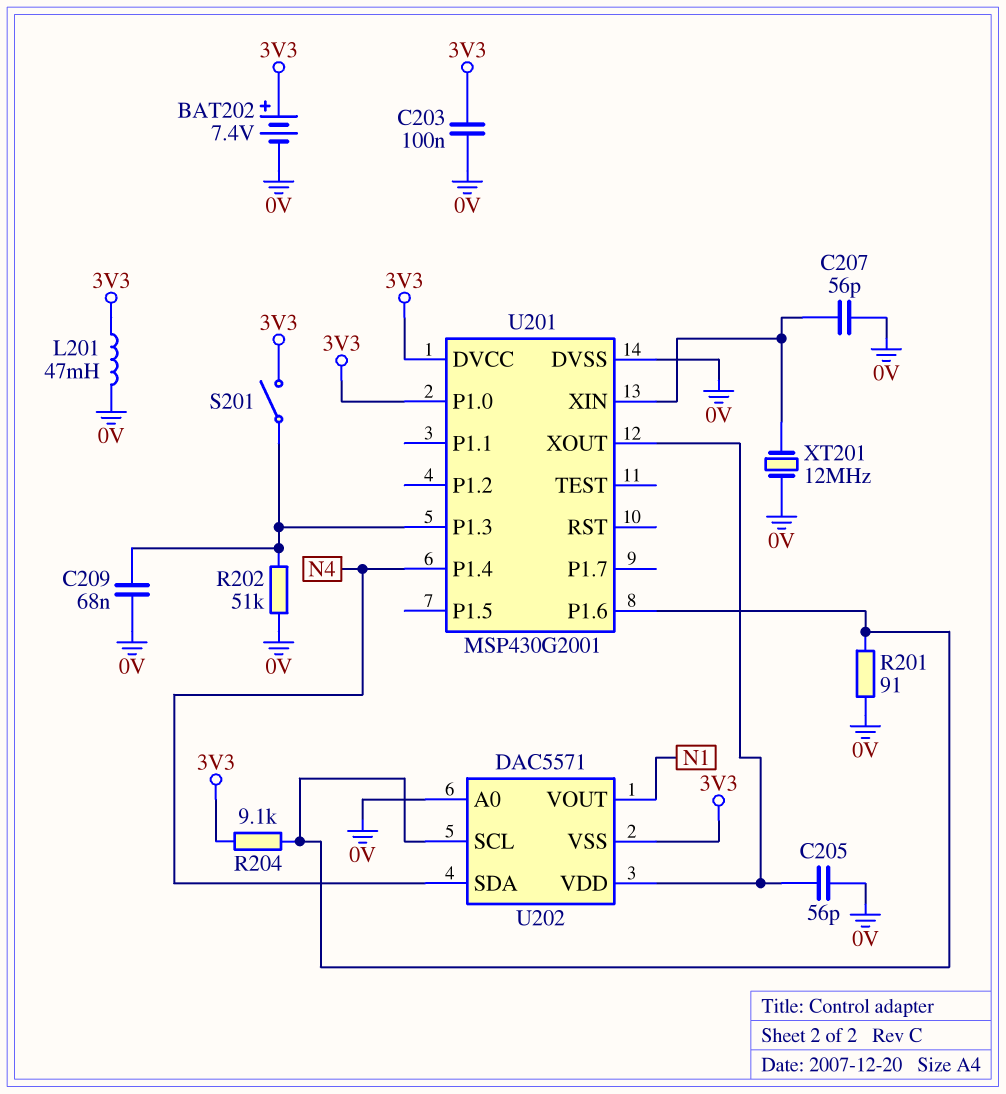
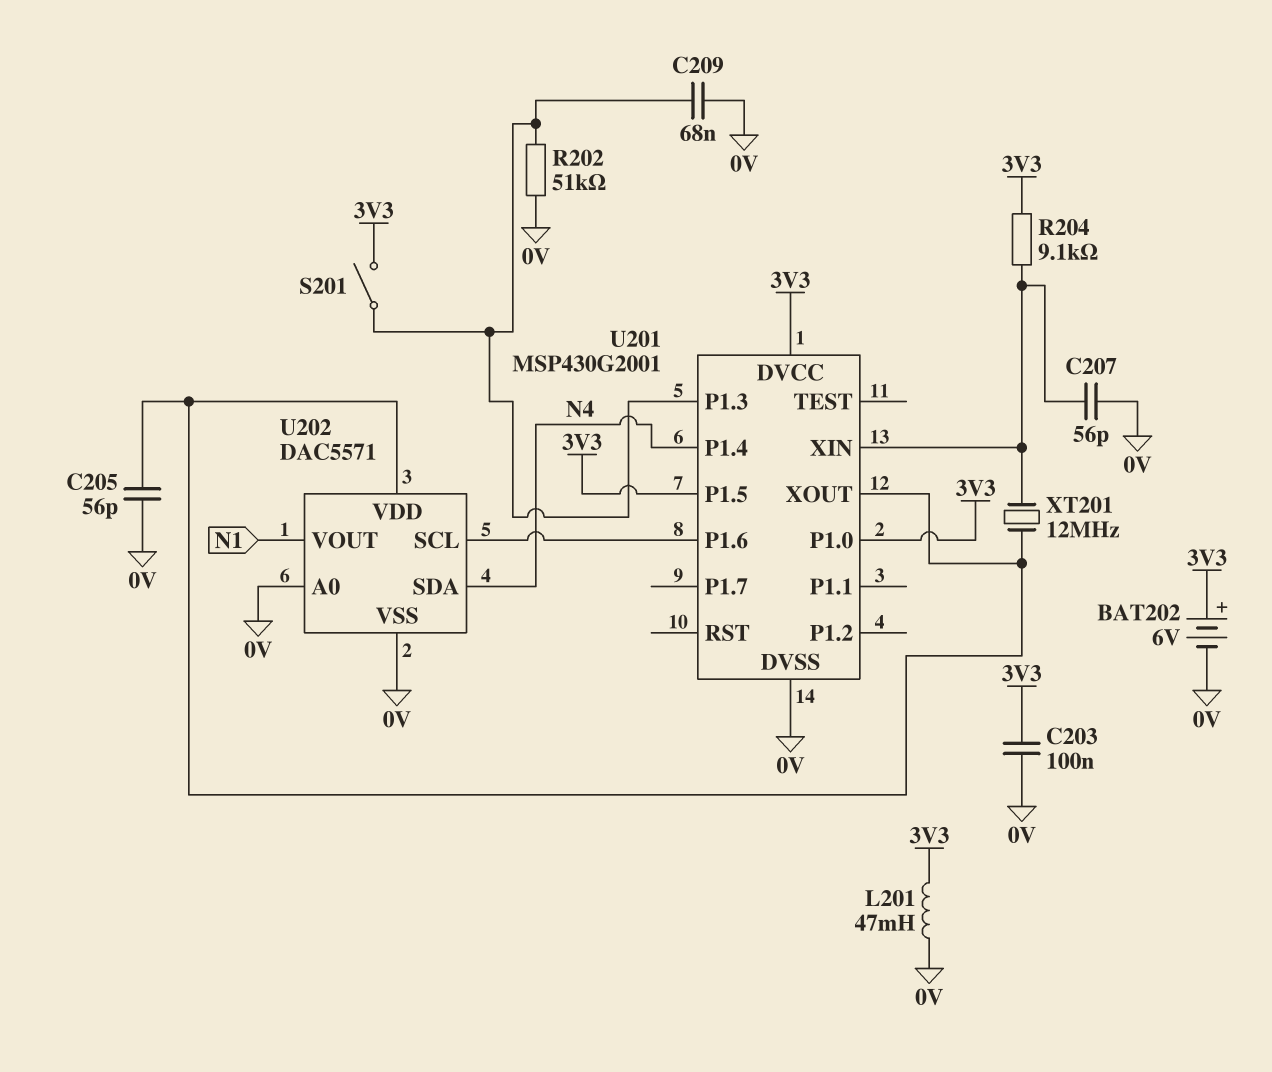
BAT202: 7.4V (plus 3V3, minus 0V) -> 6V (plus 3V3, minus 0V)
R201: 91 (0V, U201/P1.6) -> none
R204: 9.1k (3V3, U201/P1.6) -> 9.1k (3V3, U201/XIN)
U201 pin P1.5: none -> 3V3
U202 pin VSS: 3V3 -> 0V
XT201: 12MHz (0V, U201/XIN) -> 12MHz (U201/XIN, U201/XOUT)

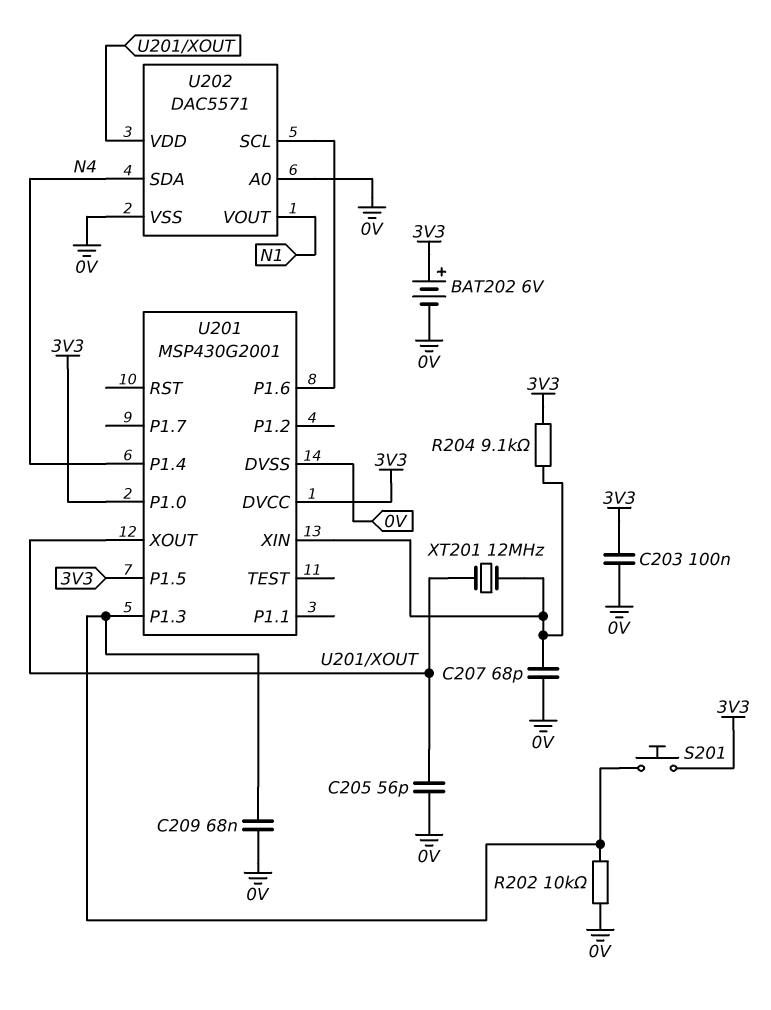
C207: 56pF (0V, U201/XIN) -> 68pF (0V, U201/XIN)
L201: 47mH (0V, 3V3) -> none
R202: 51k (0V, U201/P1.3) -> 10k (0V, U201/P1.3)
S201: switch (3V3, U201/P1.3) -> button (3V3, U201/P1.3)

